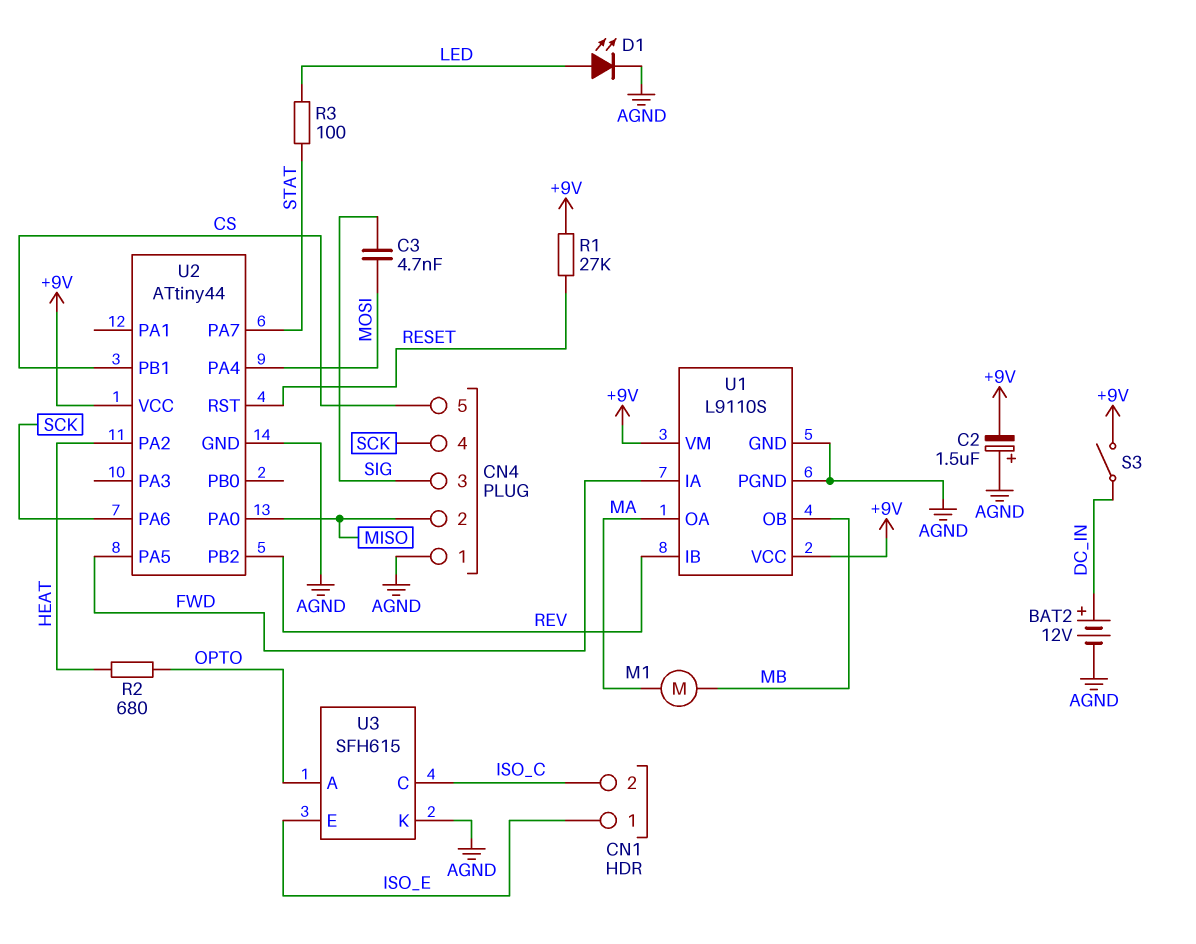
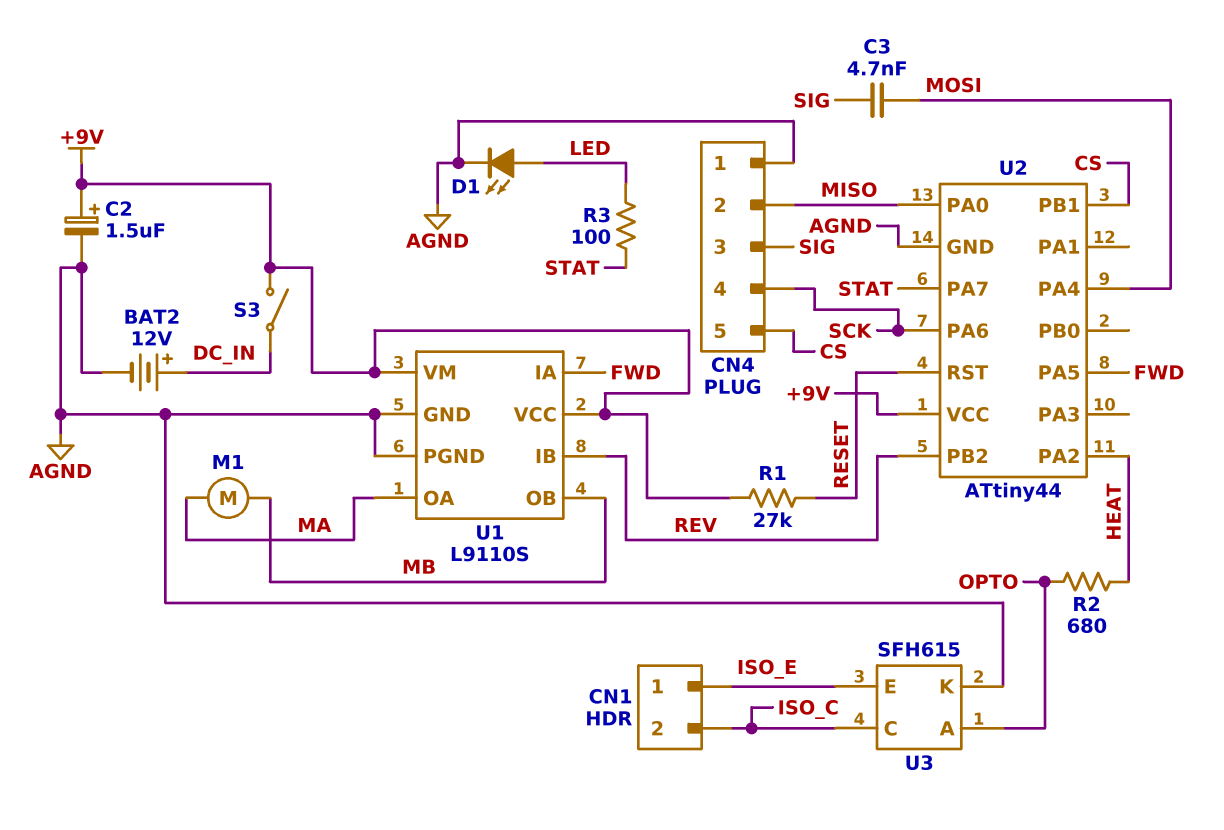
C2: 1.5uF (plus AGND, minus +9V) -> 1.5uF (plus +9V, minus AGND)

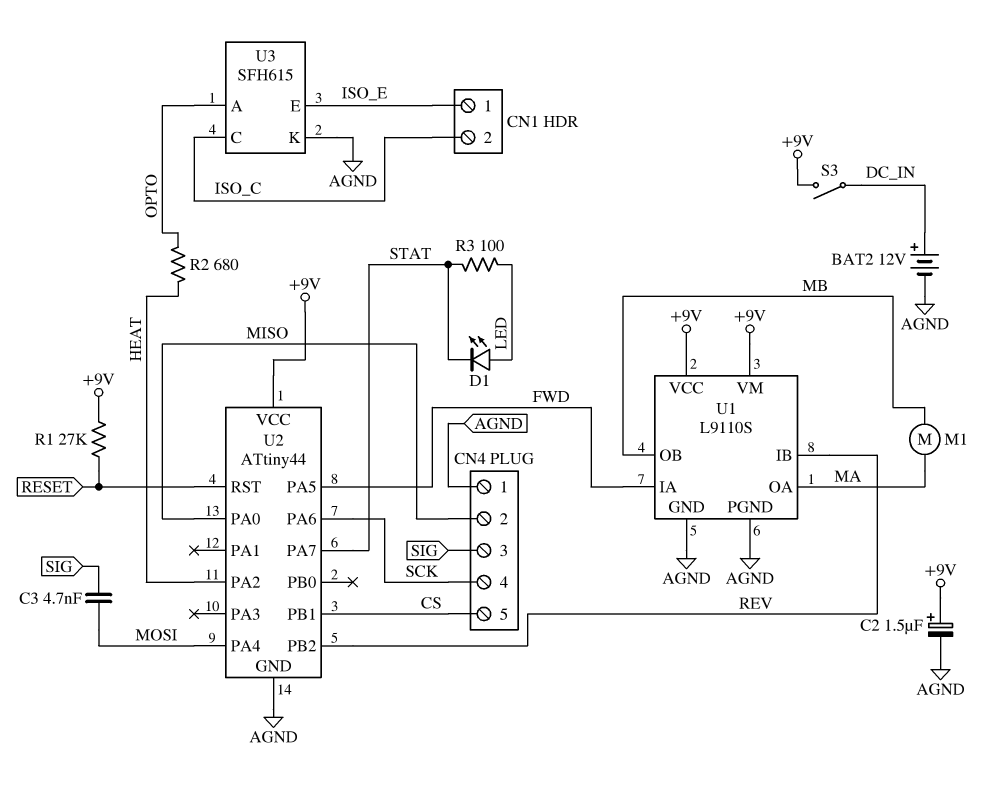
D1: LED (A LED, K AGND) -> LED (A LED, K STAT)

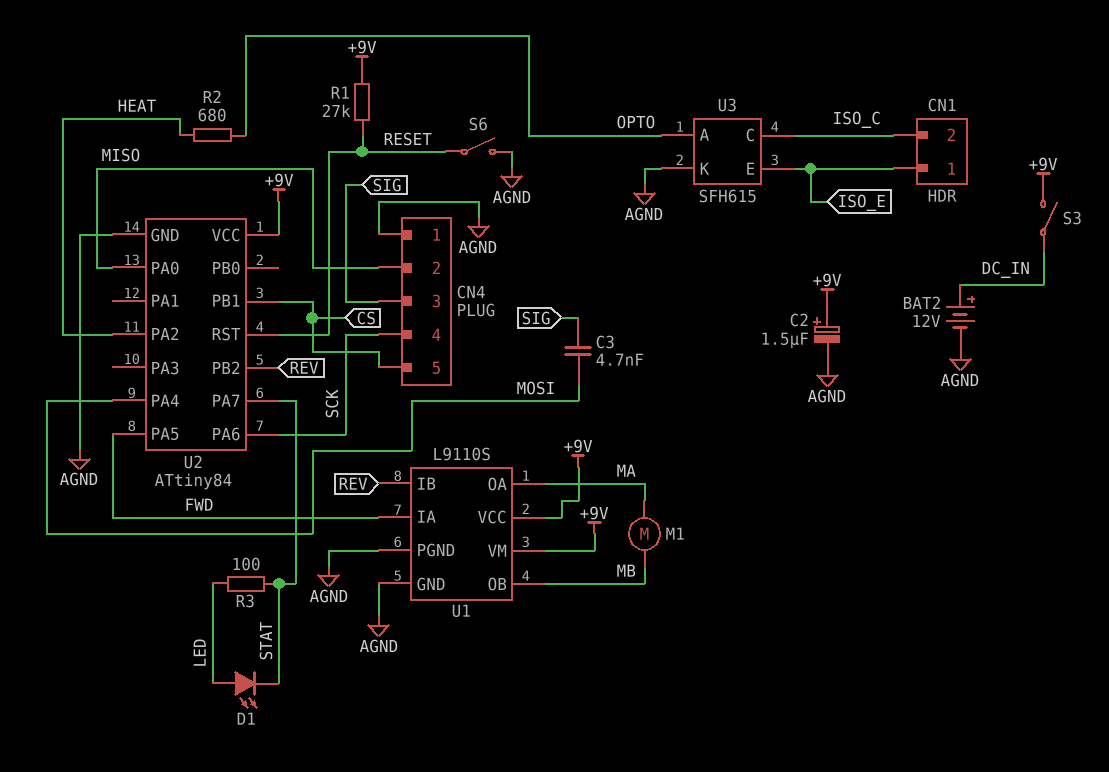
S6: none -> switch (AGND, RESET)
U2: ATtiny44 -> ATtiny84

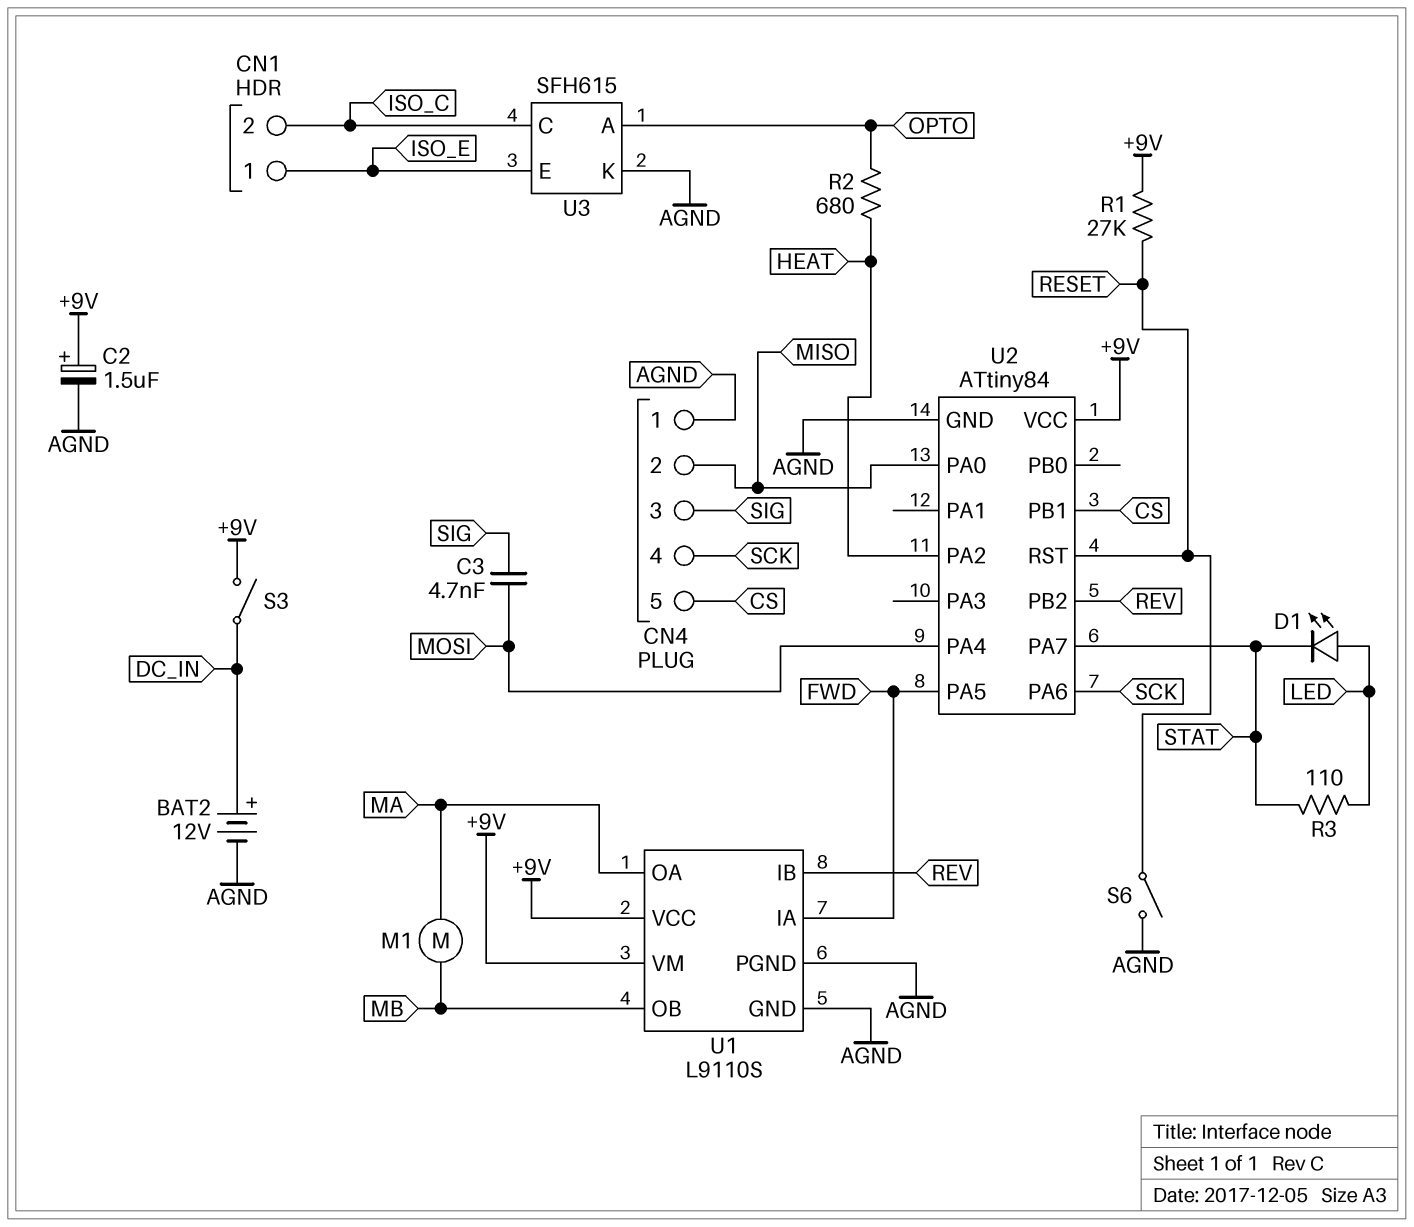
R3: 100 (LED, STAT) -> 110 (LED, STAT)

